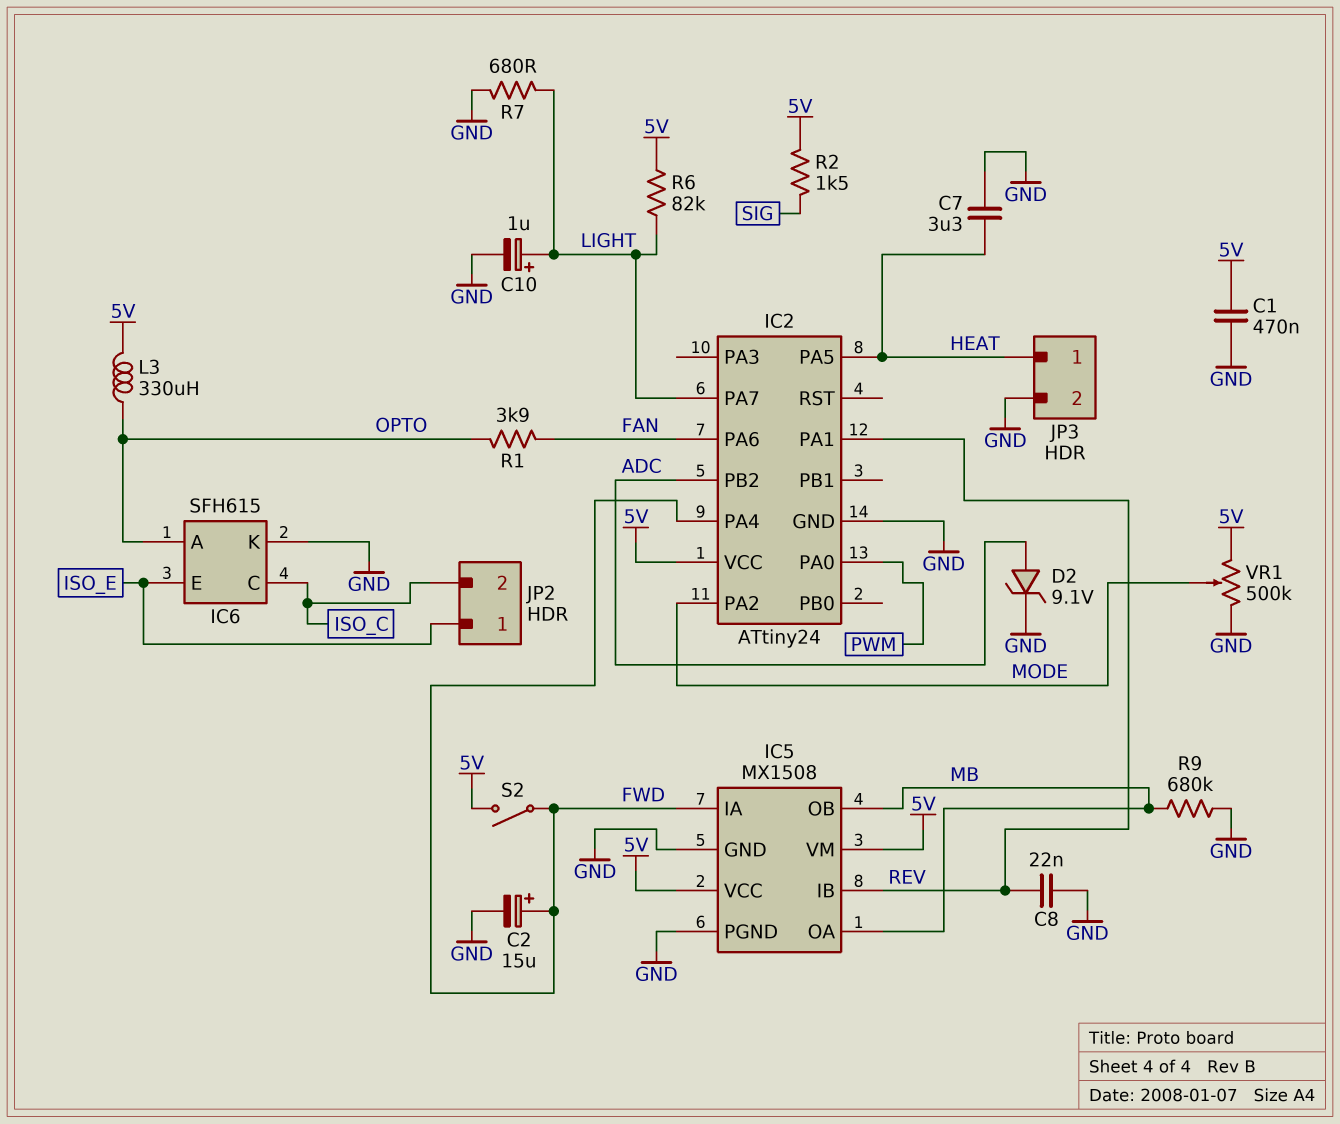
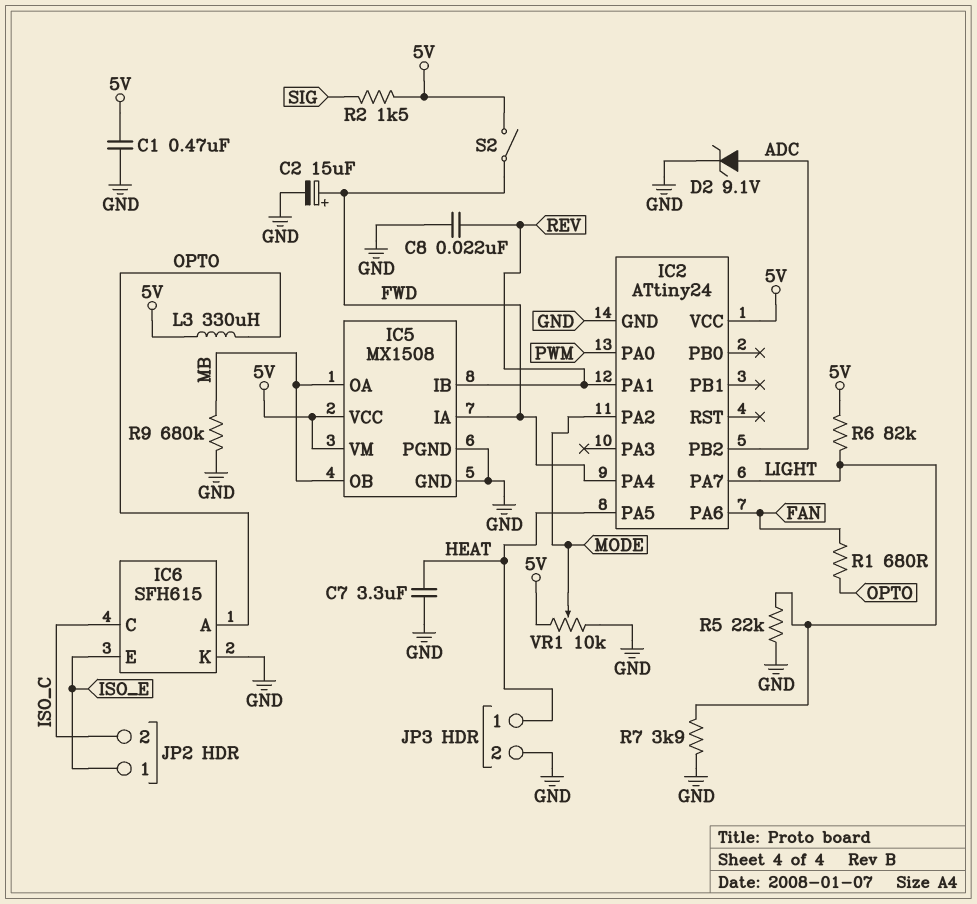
C10: 1uF (plus LIGHT, minus GND) -> none
R1: 3.9k (FAN, OPTO) -> 680 (FAN, OPTO)
R5: none -> 22k (GND, LIGHT)
R7: 680 (GND, LIGHT) -> 3.9k (GND, LIGHT)
VR1: 500k (5V, GND, wiper MODE) -> 10k (5V, GND, wiper MODE)

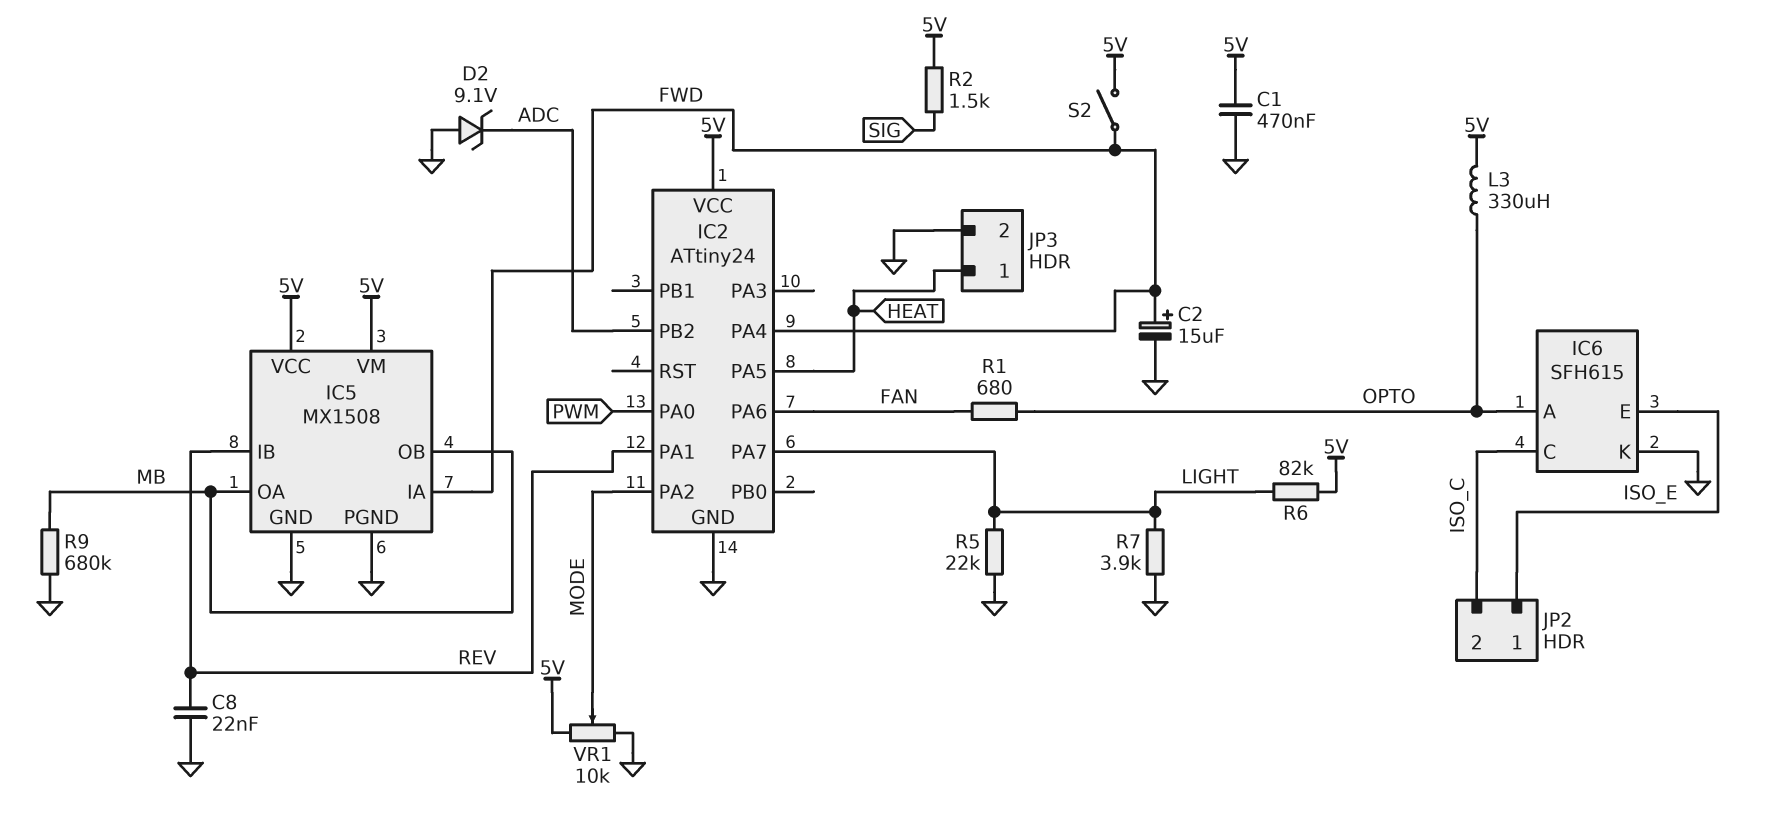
C7: 3.3uF (GND, HEAT) -> none
D2: zener 9.1V (A ADC, K GND) -> zener 9.1V (A GND, K ADC)

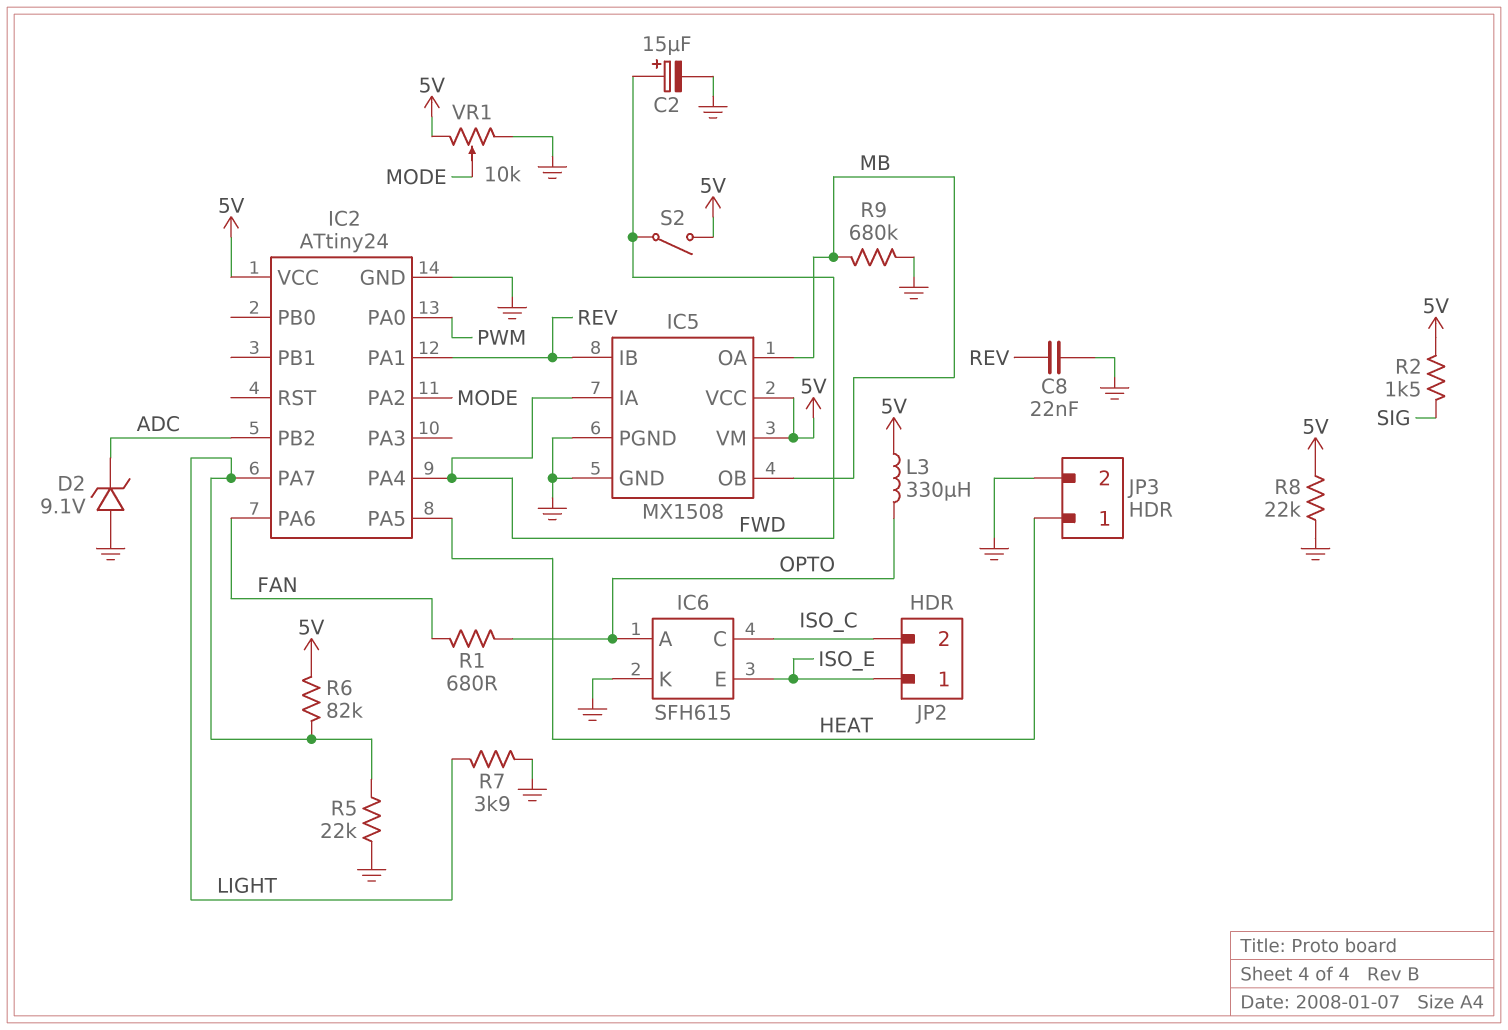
C1: 470nF (5V, GND) -> none
R8: none -> 22k (5V, GND)

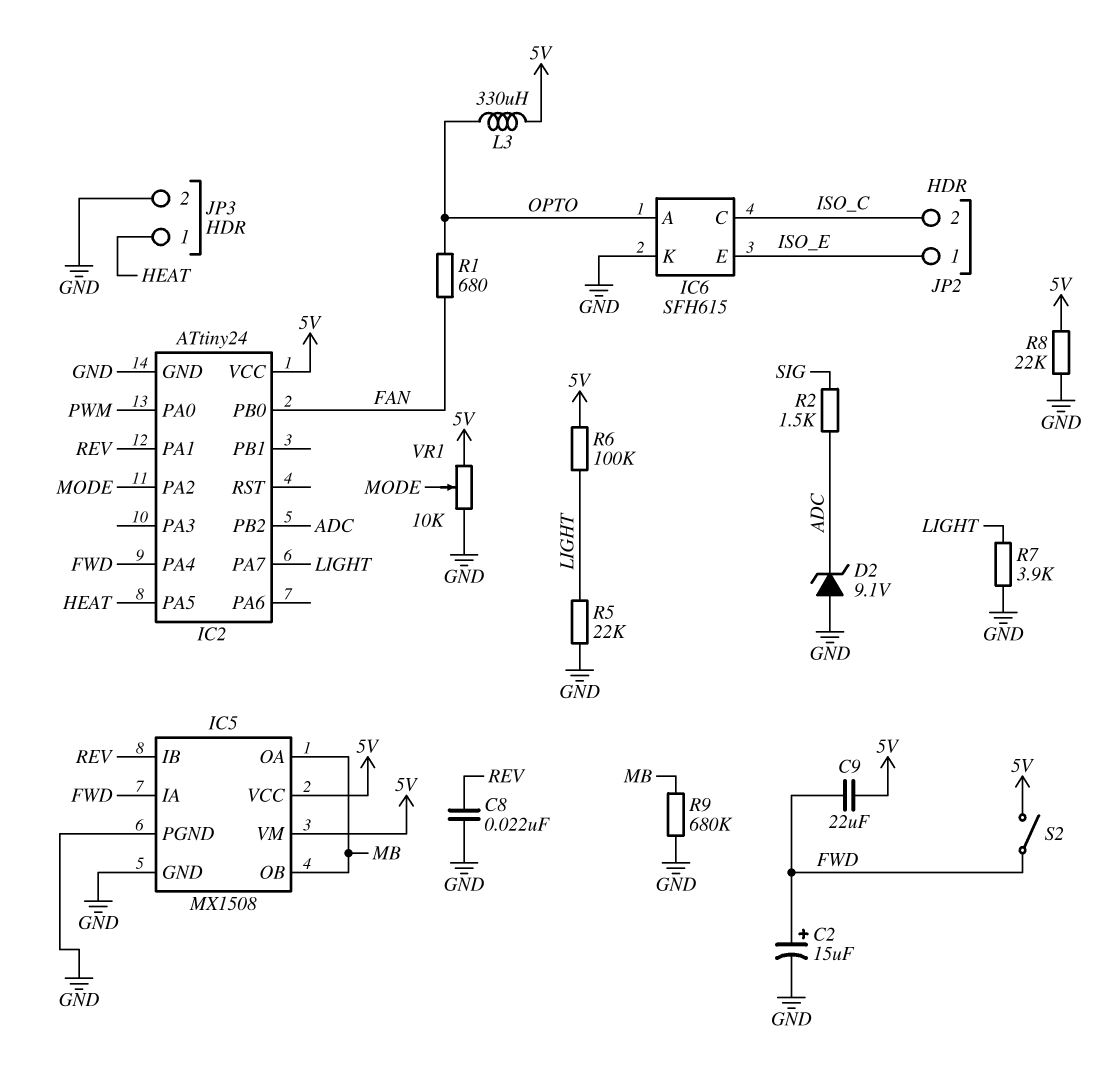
C9: none -> 22uF (5V, FWD)
IC2 pin PA6: FAN -> none
IC2 pin PB0: none -> FAN
R2: 1.5k (5V, SIG) -> 1.5k (ADC, SIG)
R6: 82k (5V, LIGHT) -> 100k (5V, LIGHT)

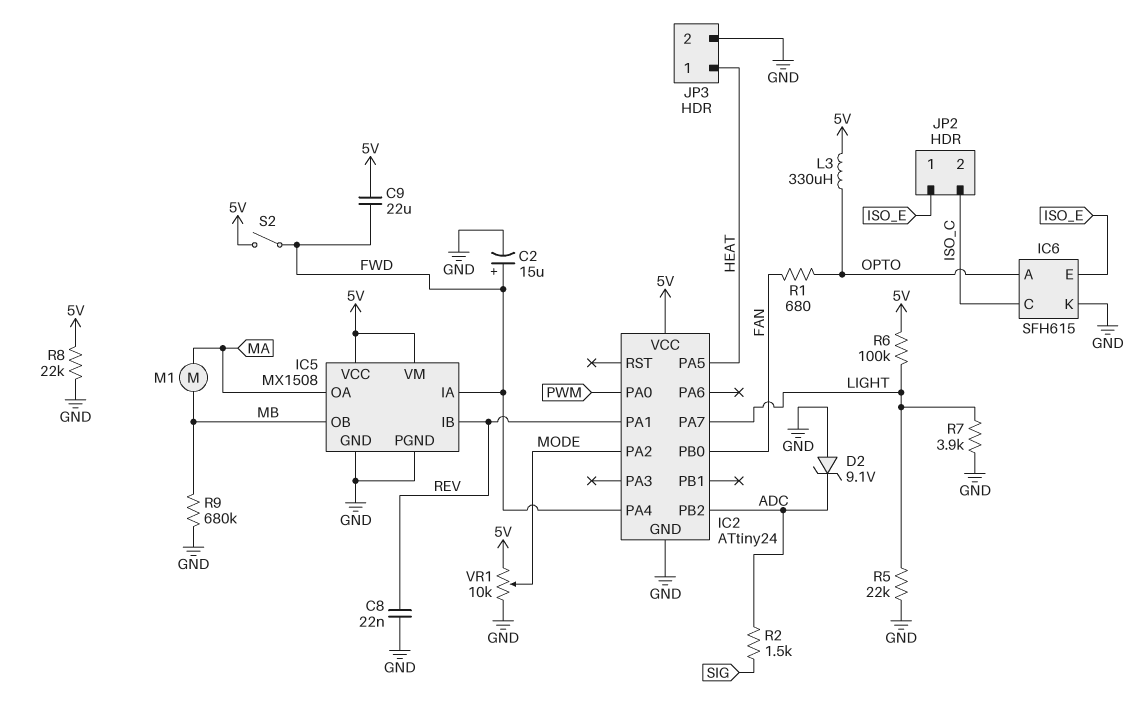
IC5 pin OA: MB -> MA
M1: none -> motor (MA, MB)

